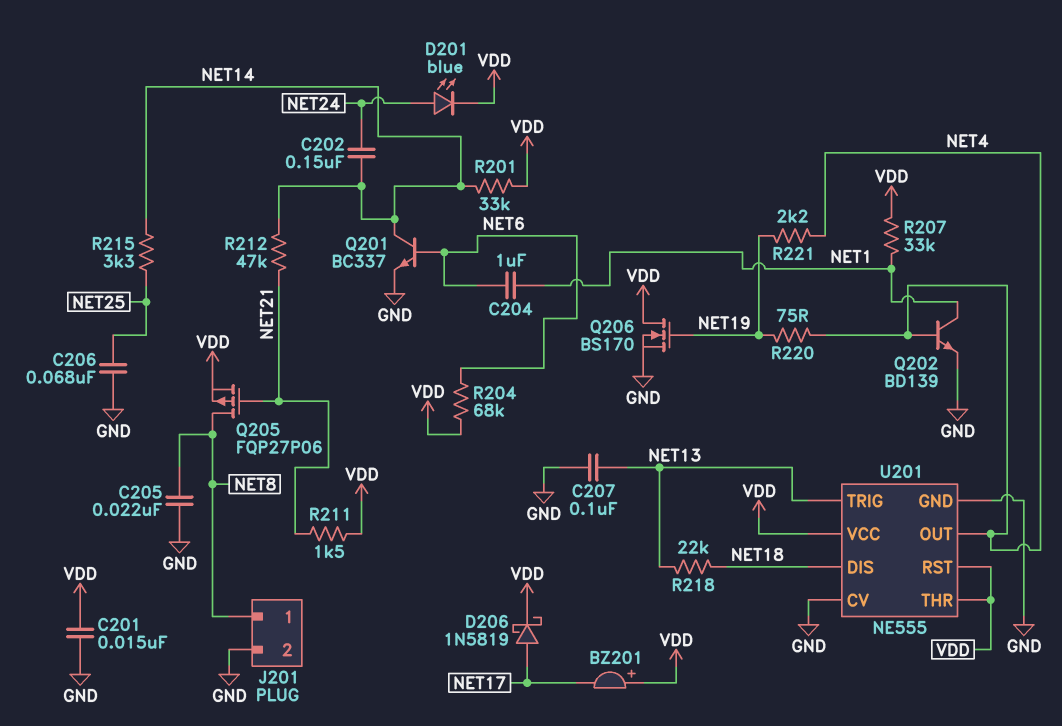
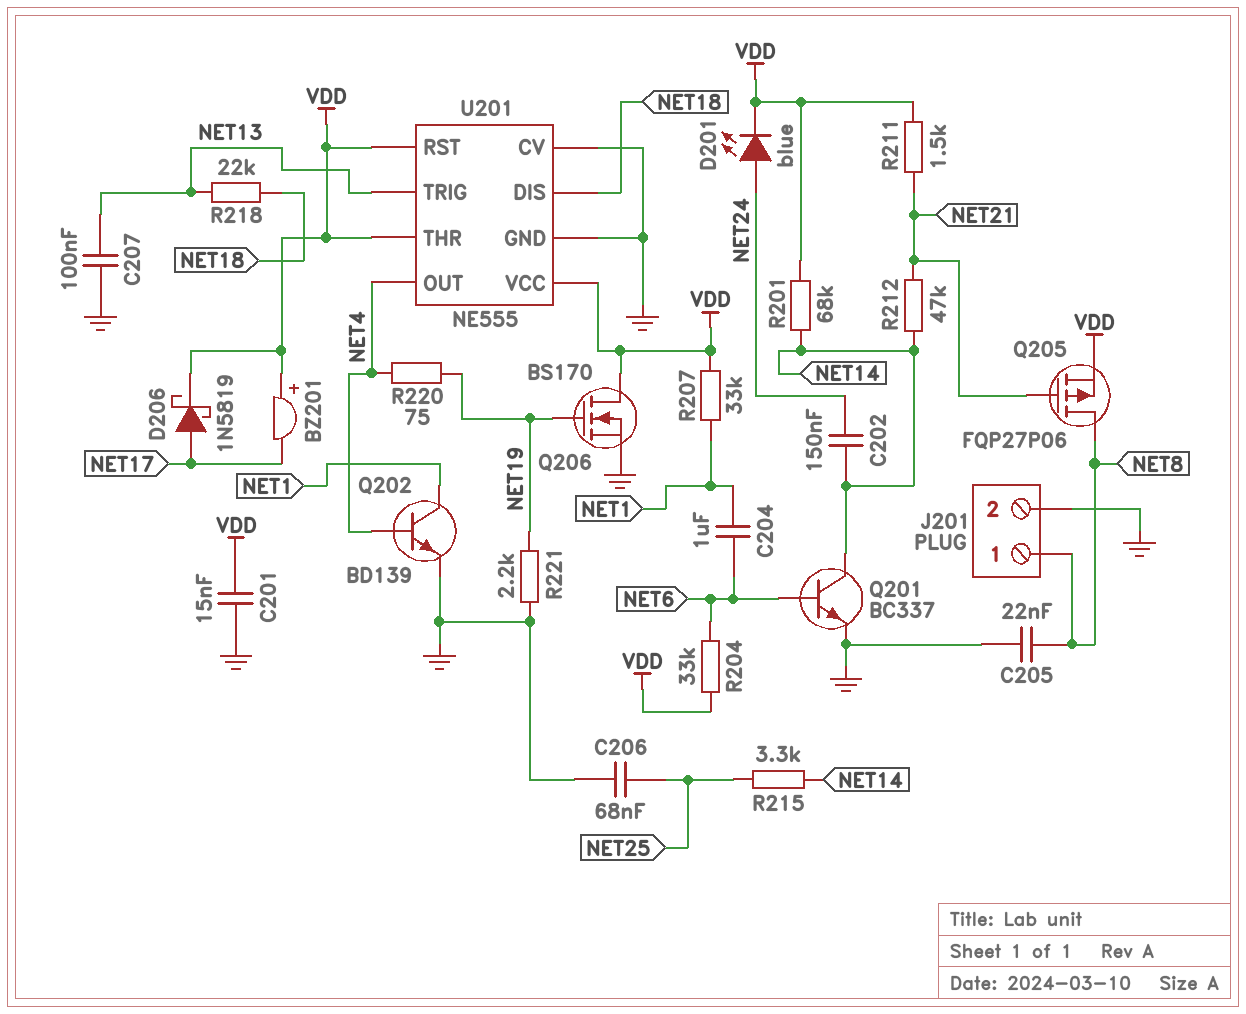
R201: 33k (NET14, VDD) -> 68k (NET14, VDD)
R204: 68k (NET6, VDD) -> 33k (NET6, VDD)
R221: 2.2k (NET4, NET19) -> 2.2k (GND, NET19)

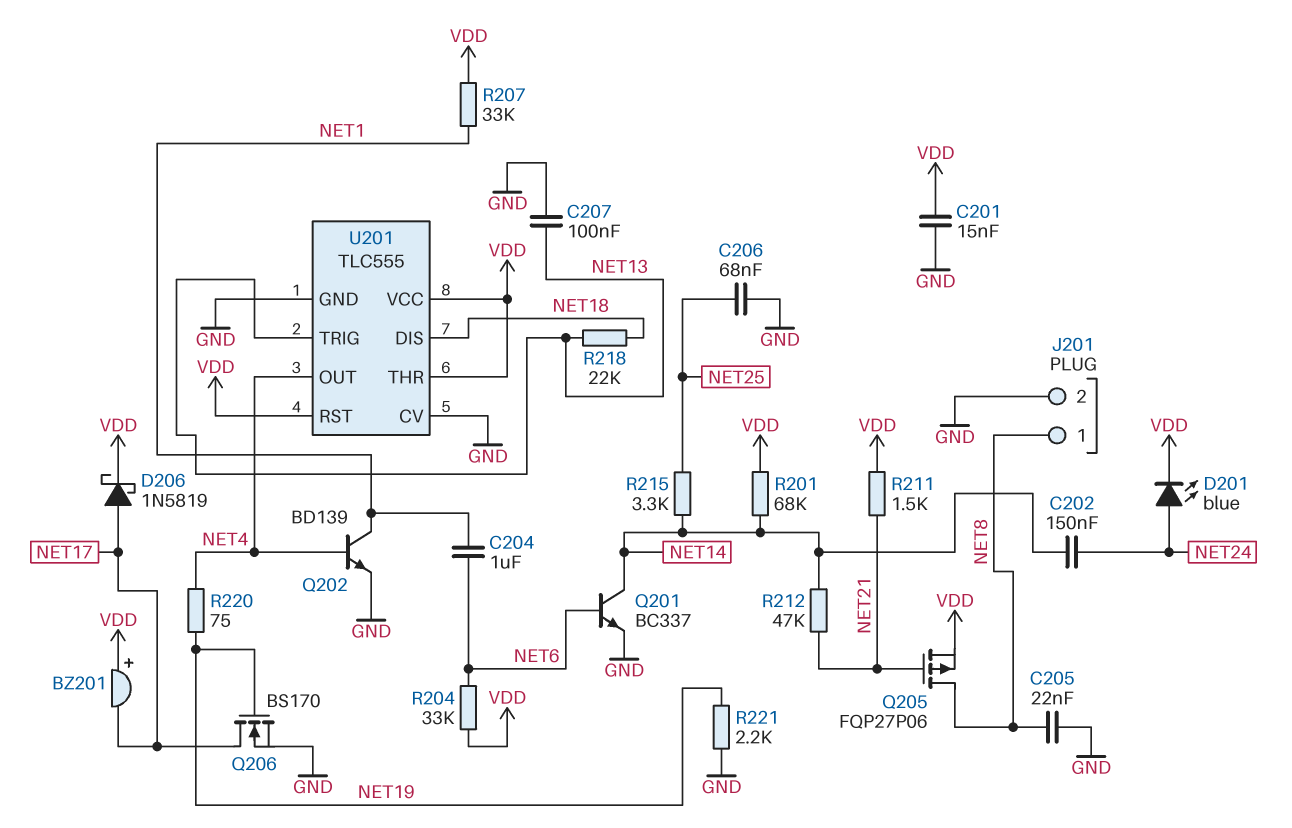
Q206: NMOS BS170 (G NET19, D VDD, S GND) -> NMOS BS170 (G NET19, D NET17, S GND)
U201: NE555 -> TLC555

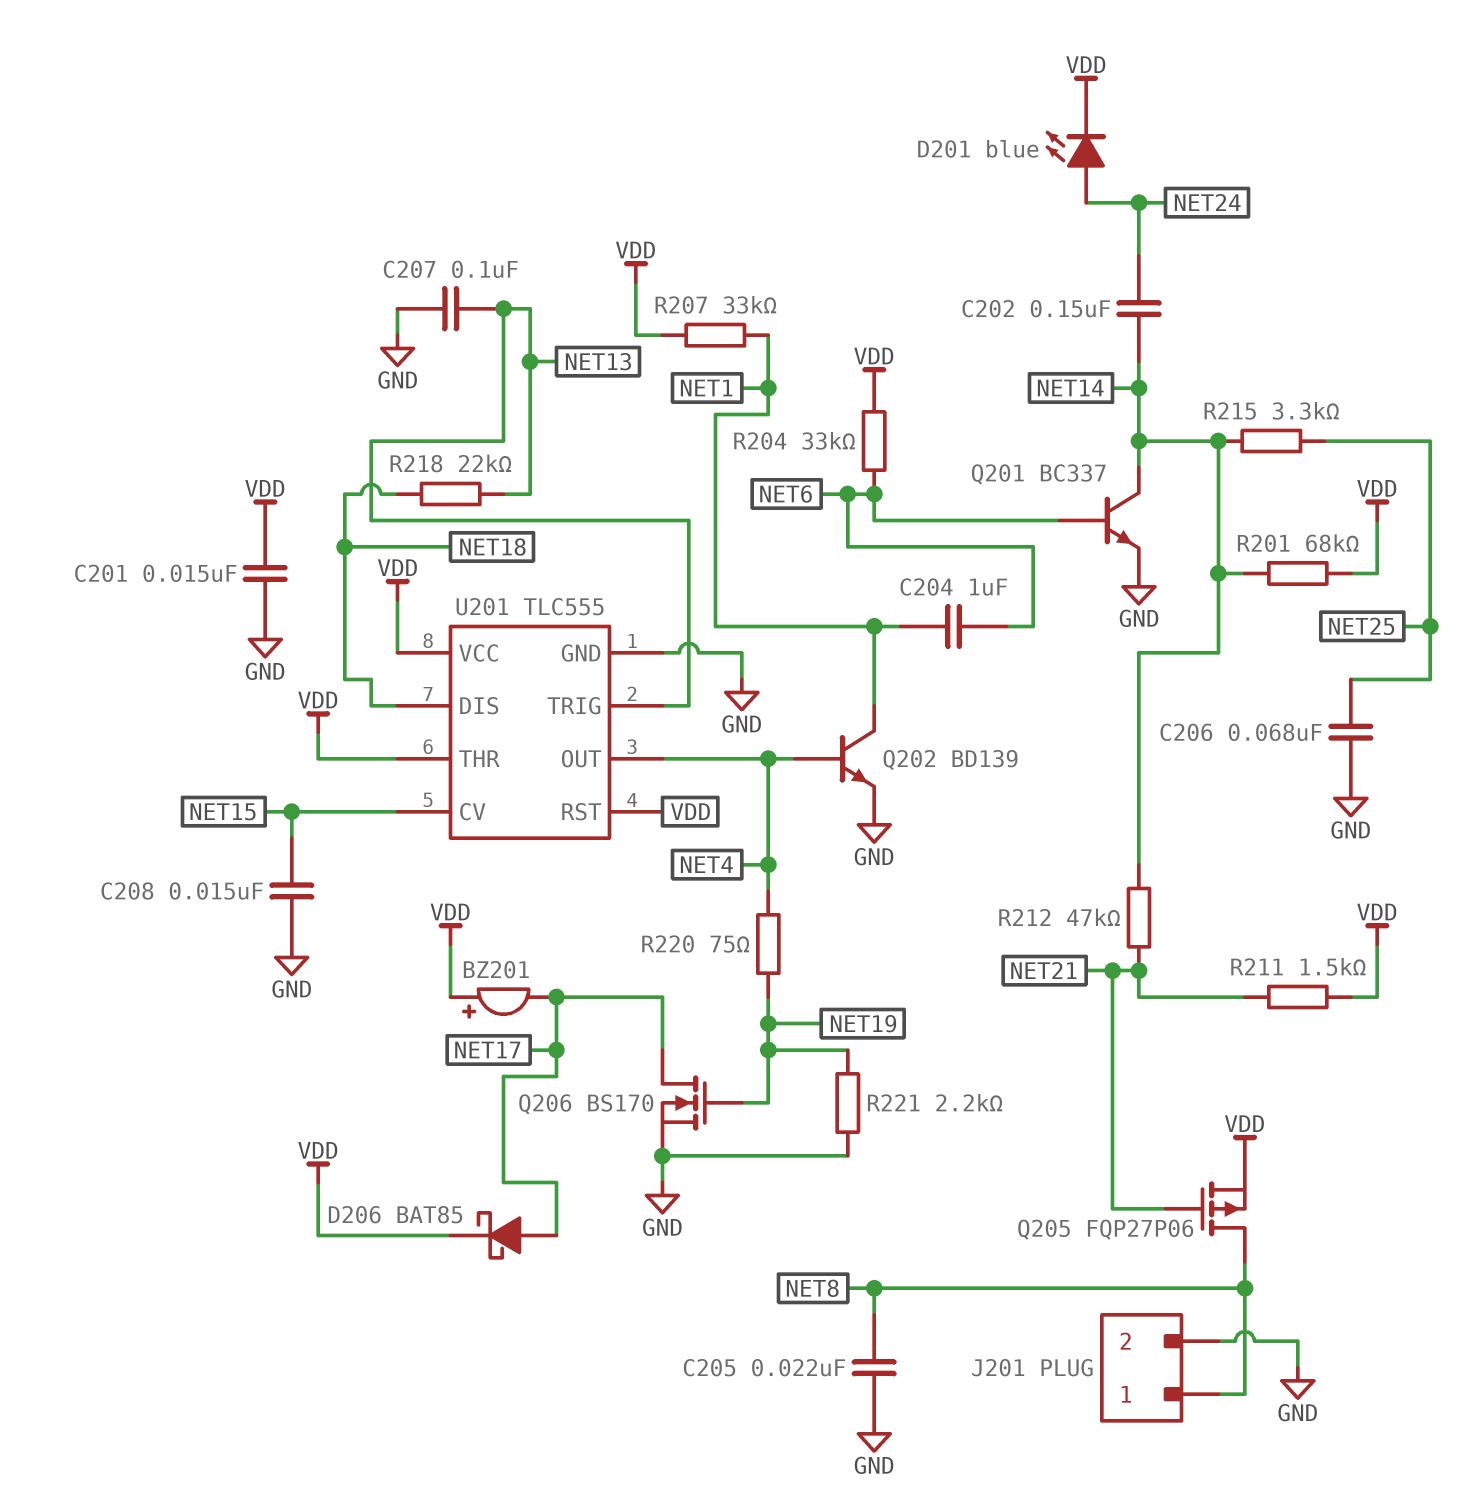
C208: none -> 15nF (GND, NET15)
D206: schottky 1N5819 (A NET17, K VDD) -> schottky BAT85 (A NET17, K VDD)
U201 pin CV: GND -> NET15

